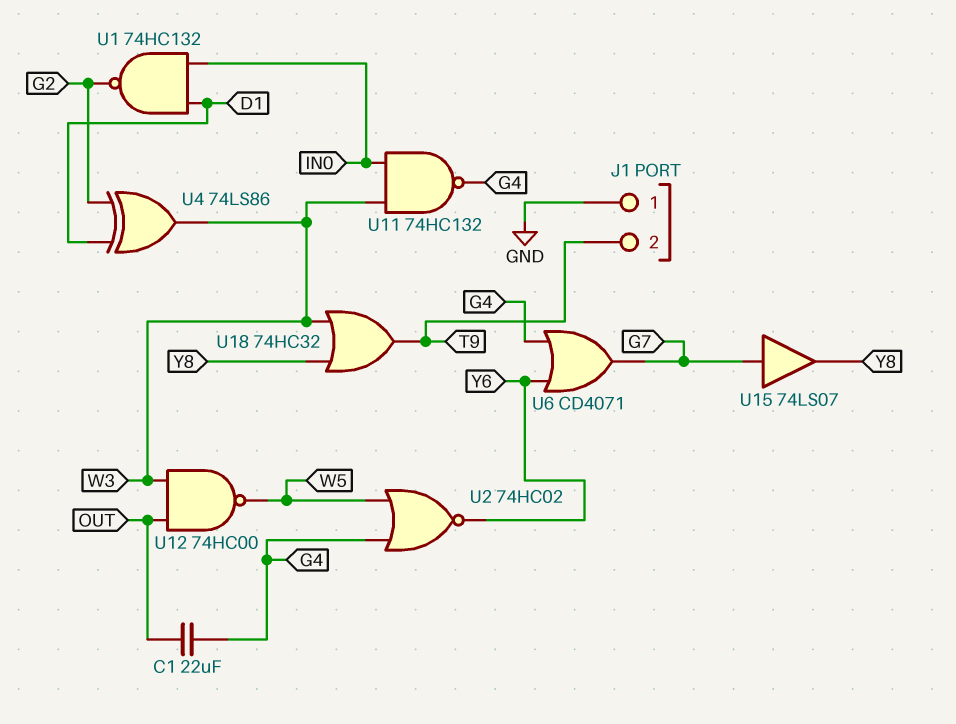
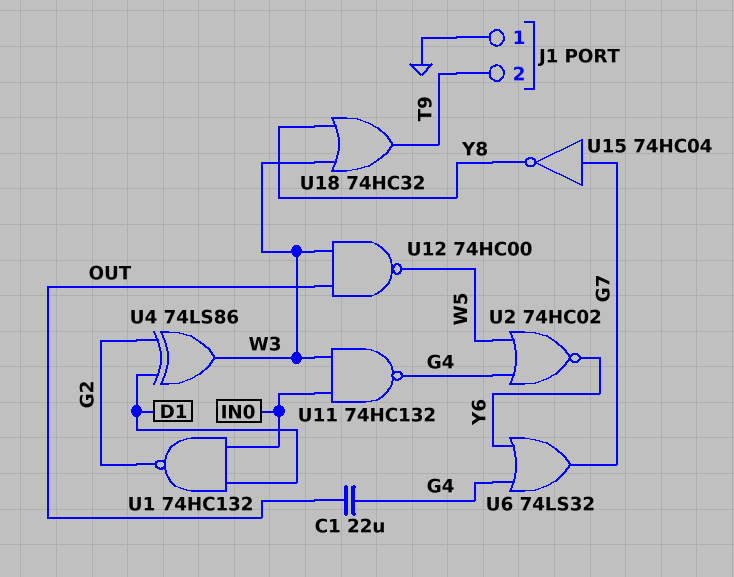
U6: OR CD4071 (in G4, in Y6, out G7) -> OR 74LS32 (in G4, in Y6, out G7)
U15: buffer 74LS07 (in G7, out Y8) -> NOT 74HC04 (in G7, out Y8)

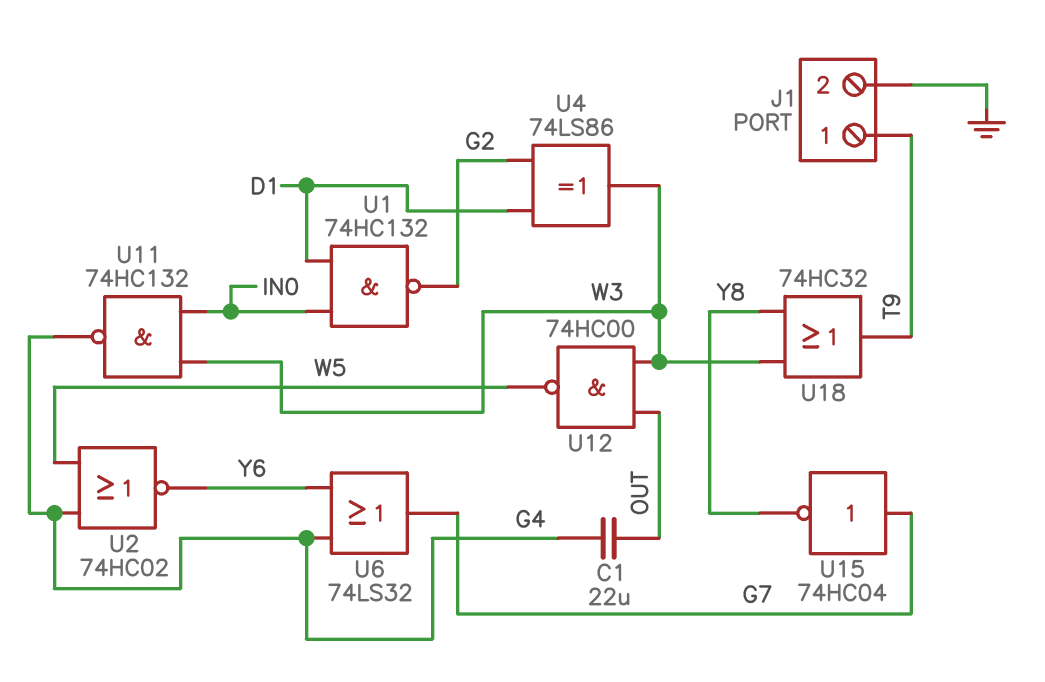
J1 pin 1: GND -> T9
J1 pin 2: T9 -> GND

